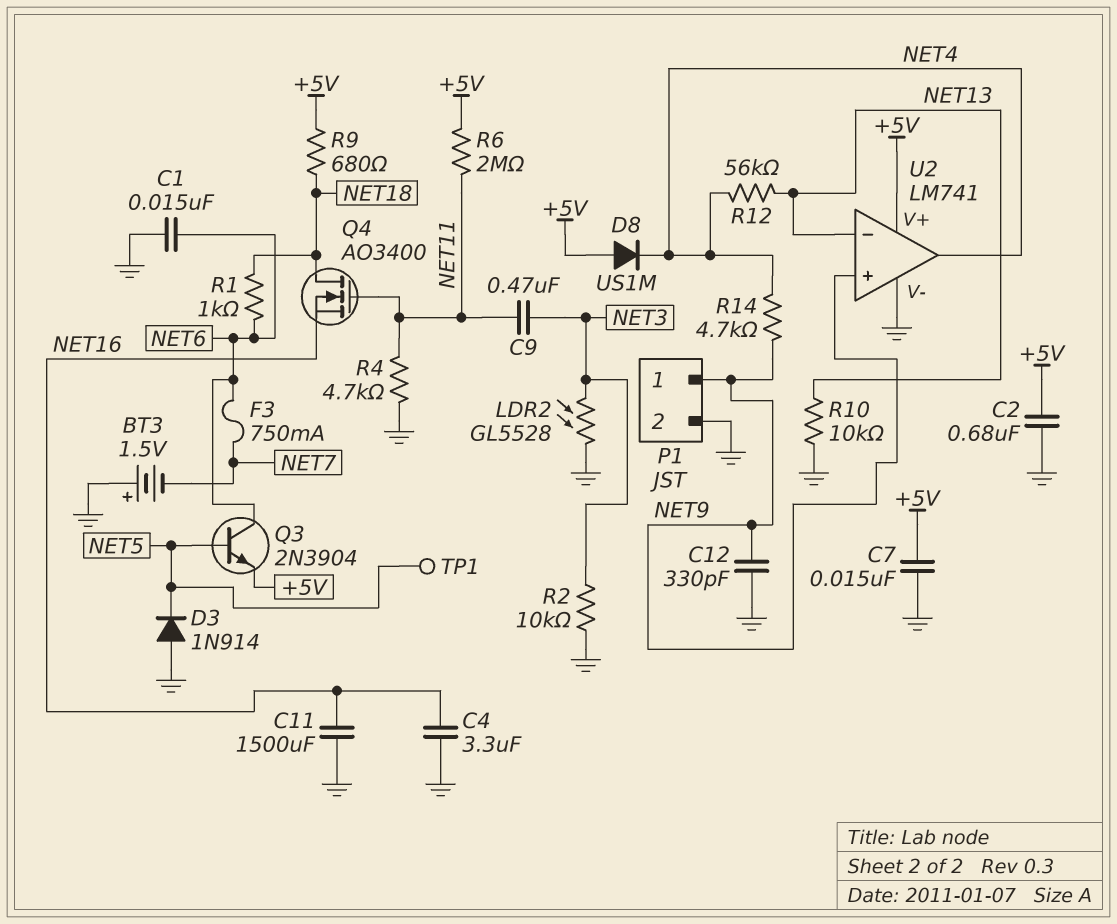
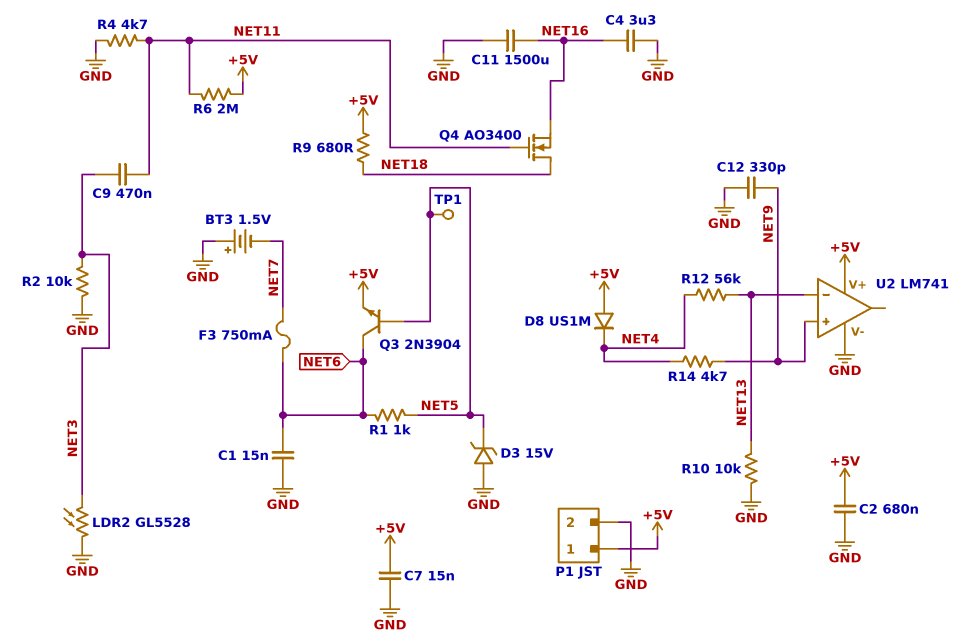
D3: diode 1N914 (A GND, K NET5) -> zener 15V (A GND, K NET5)
P1 pin 1: NET9 -> +5V
R1: 1k (NET6, NET18) -> 1k (NET5, NET6)
U2 pin out: NET4 -> none

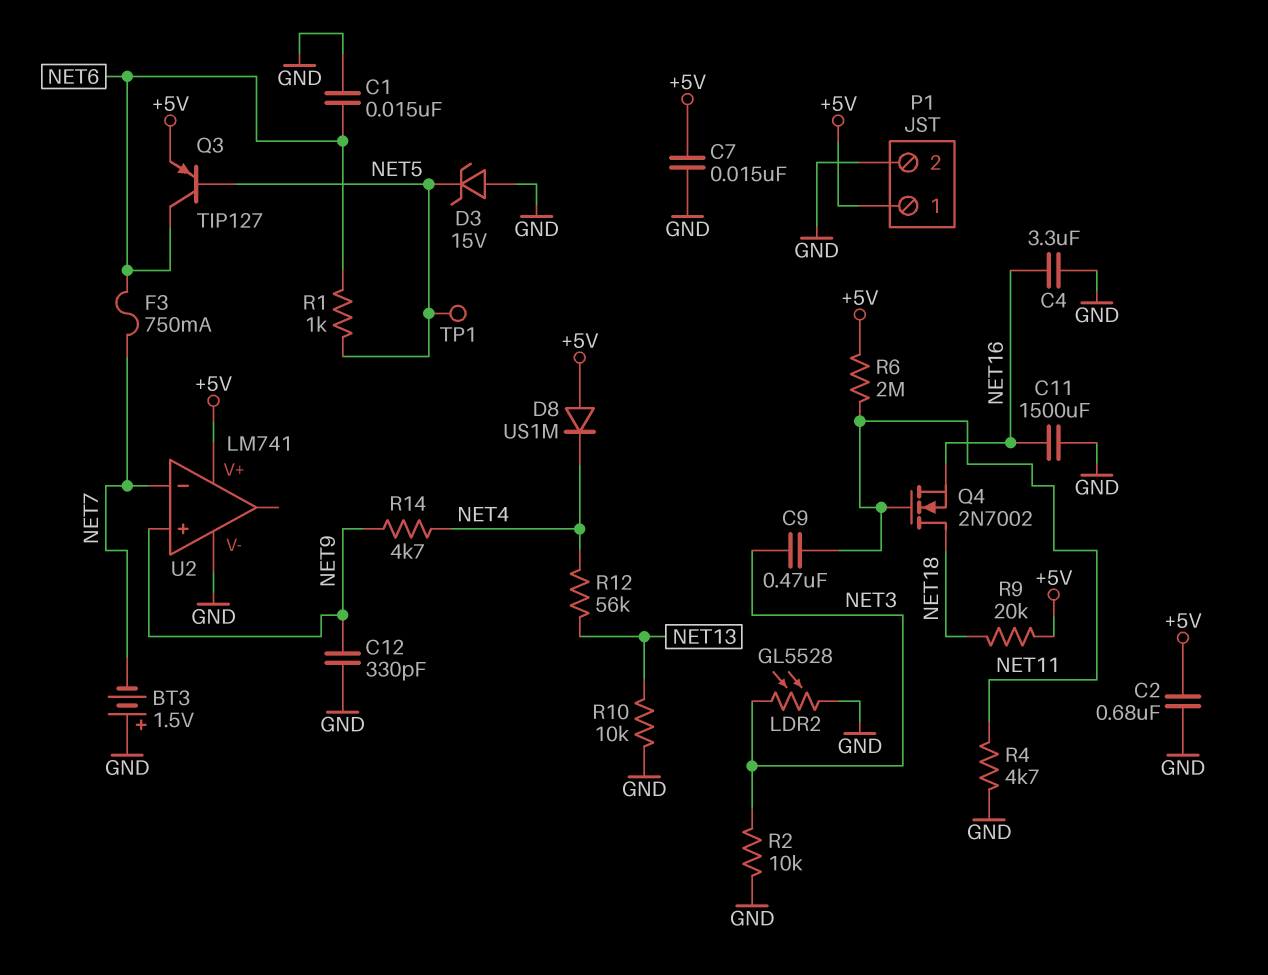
Q3: NPN 2N3904 (B NET5, C NET6, E +5V) -> PNP TIP127 (B NET5, C NET6, E +5V)
Q4: NMOS AO3400 (G NET11, D NET18, S NET16) -> NMOS 2N7002 (G NET11, D NET18, S NET16)
R9: 680 (+5V, NET18) -> 20k (+5V, NET18)
U2 pin in-: NET13 -> NET7

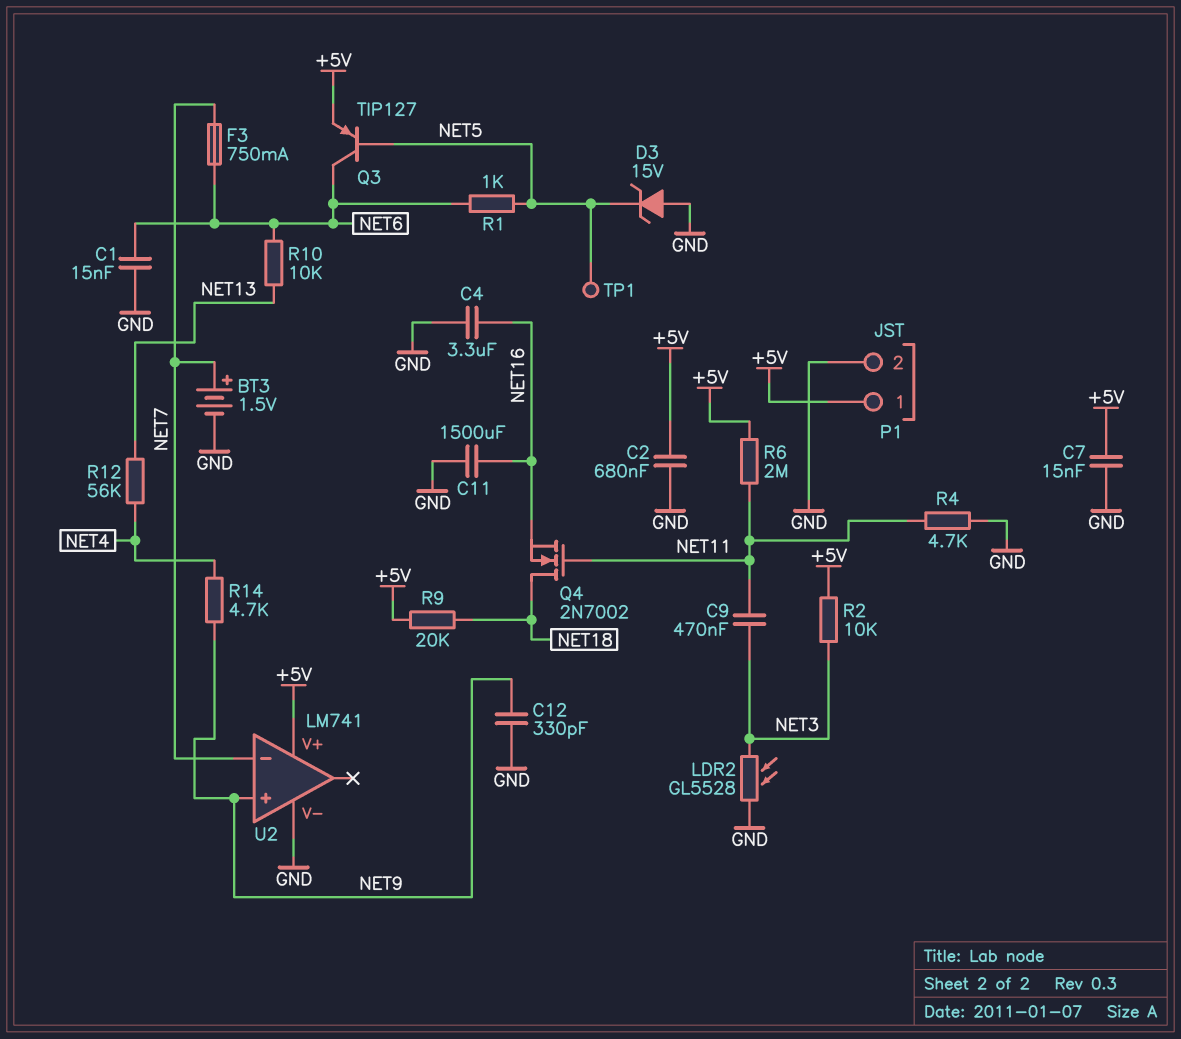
BT3: 1.5V (plus GND, minus NET7) -> 1.5V (plus NET7, minus GND)
D8: diode US1M (A +5V, K NET4) -> none
R2: 10k (GND, NET3) -> 10k (+5V, NET3)
R10: 10k (GND, NET13) -> 10k (NET6, NET13)

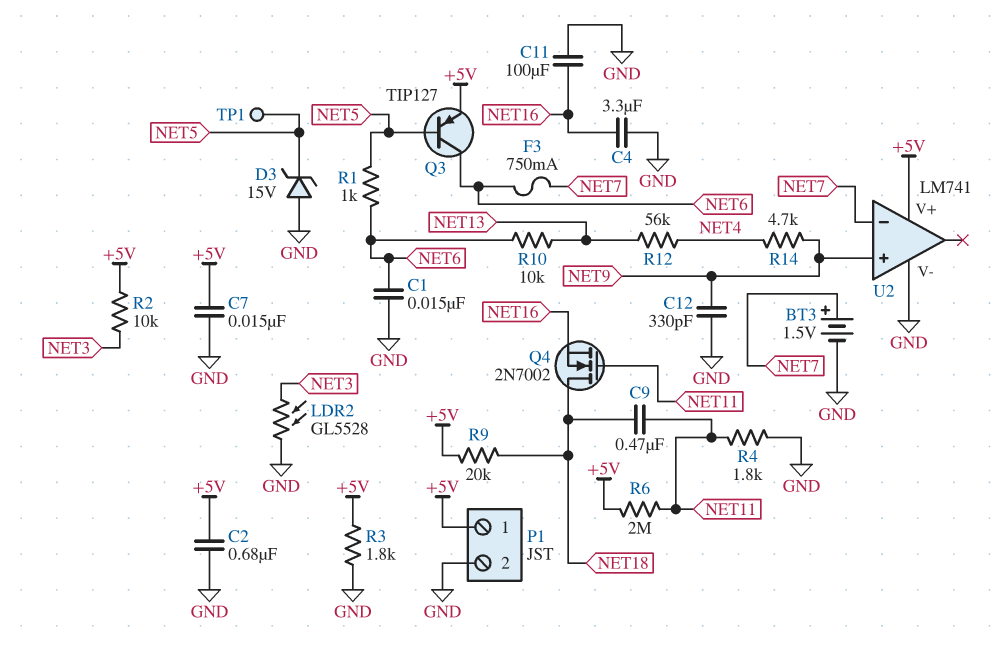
C9: 470nF (NET3, NET11) -> 470nF (NET11, NET18)
C11: 1500uF (GND, NET16) -> 100uF (GND, NET16)
R3: none -> 1.8k (+5V, GND)
R4: 4.7k (GND, NET11) -> 1.8k (GND, NET11)

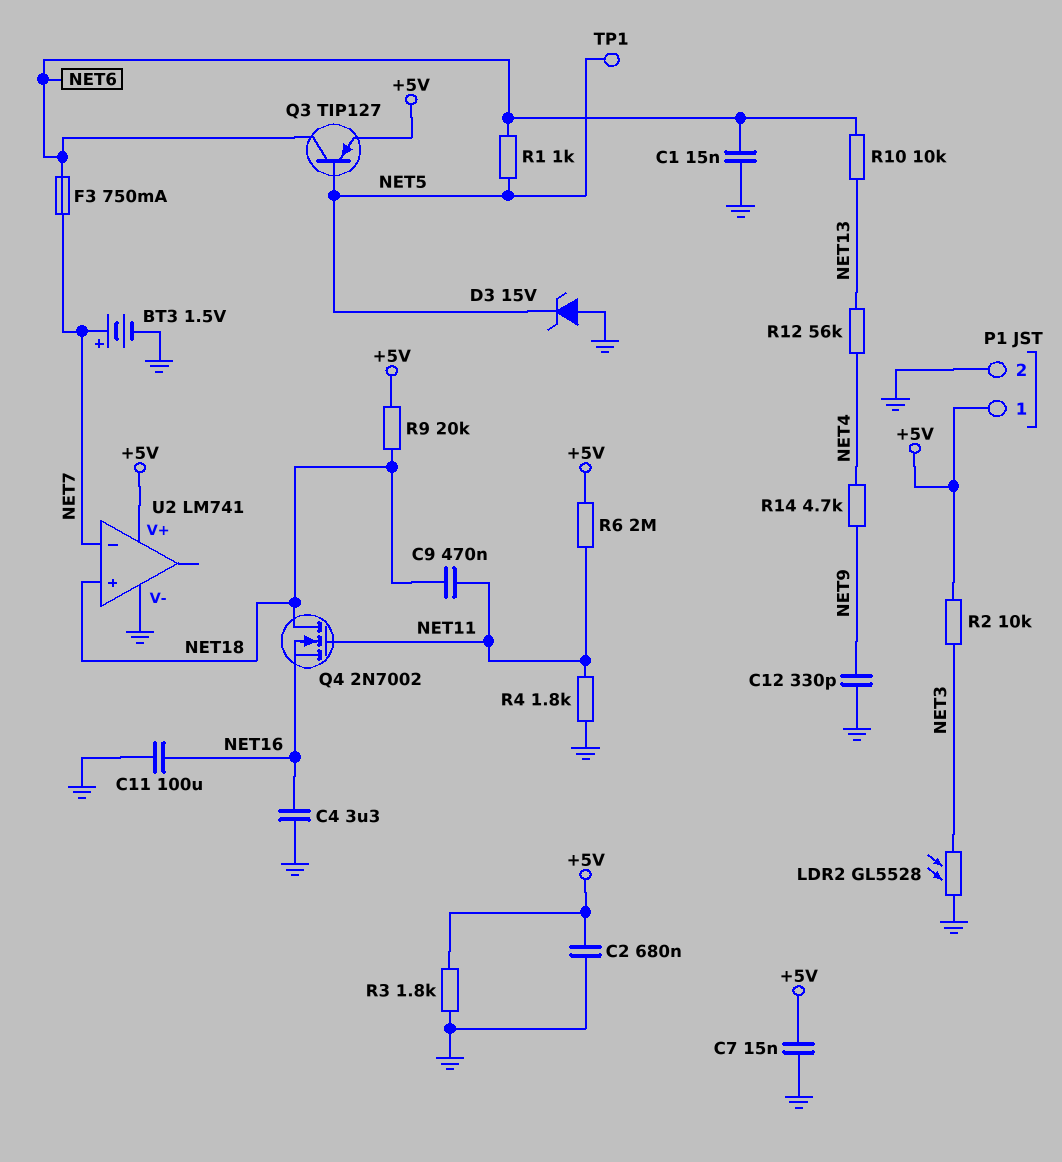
U2 pin in+: NET9 -> NET18

